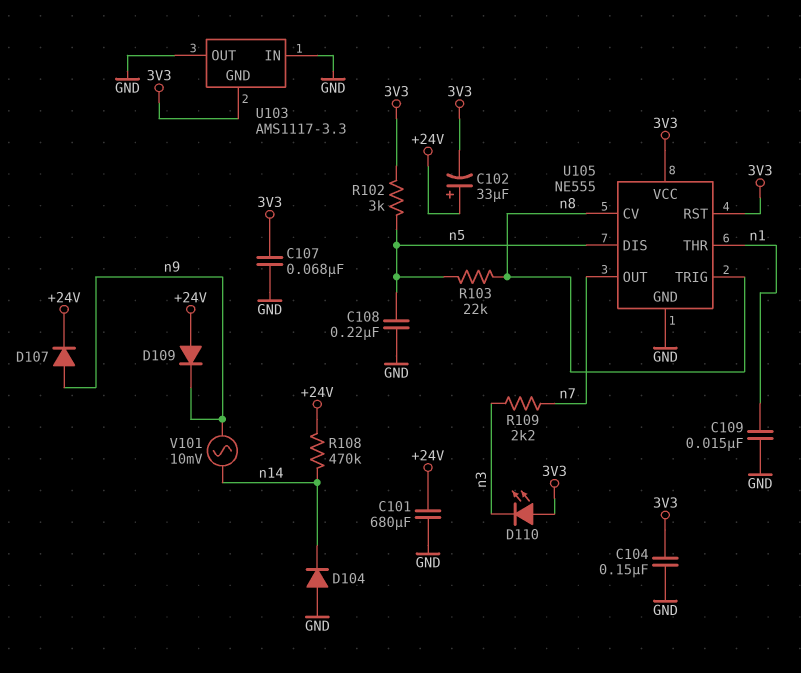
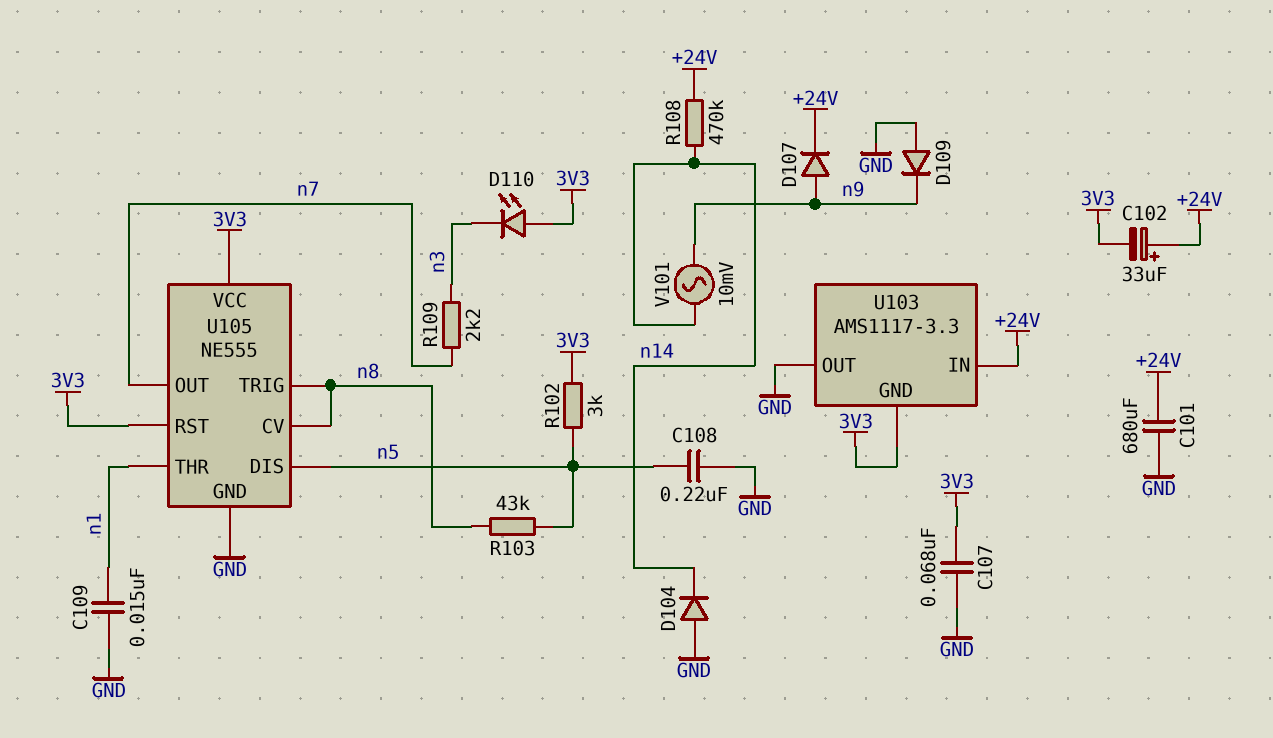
C104: 150nF (3V3, GND) -> none
D109: diode (A +24V, K n9) -> diode (A GND, K n9)
R103: 22k (n5, n8) -> 43k (n5, n8)
U103 pin IN: GND -> +24V

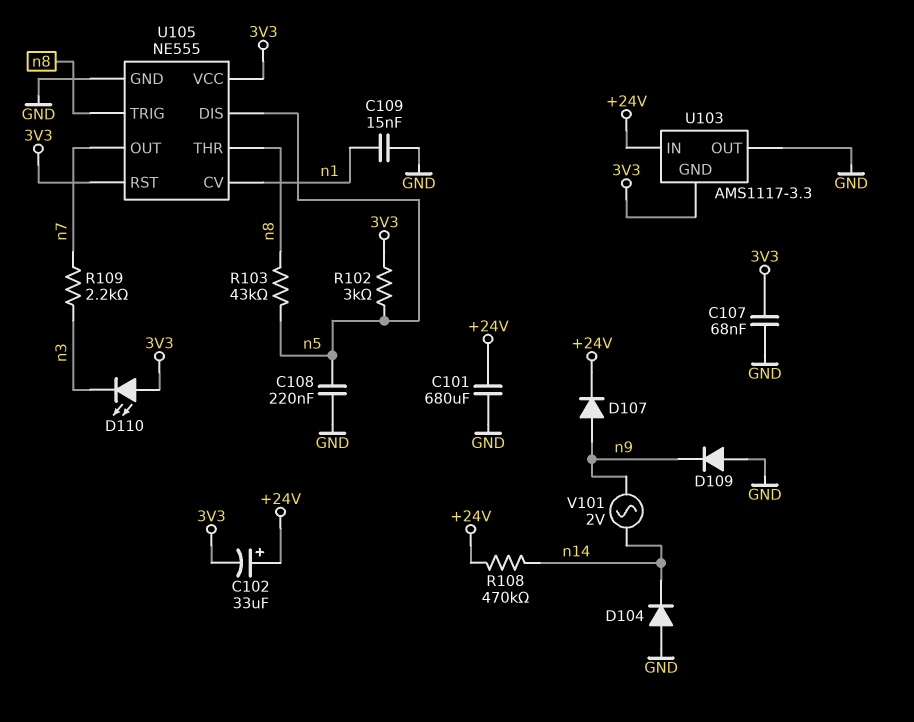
U105 pin CV: n8 -> n1
U105 pin THR: n1 -> n8
V101: AC 10mV (n9, n14) -> AC 2V (n9, n14)

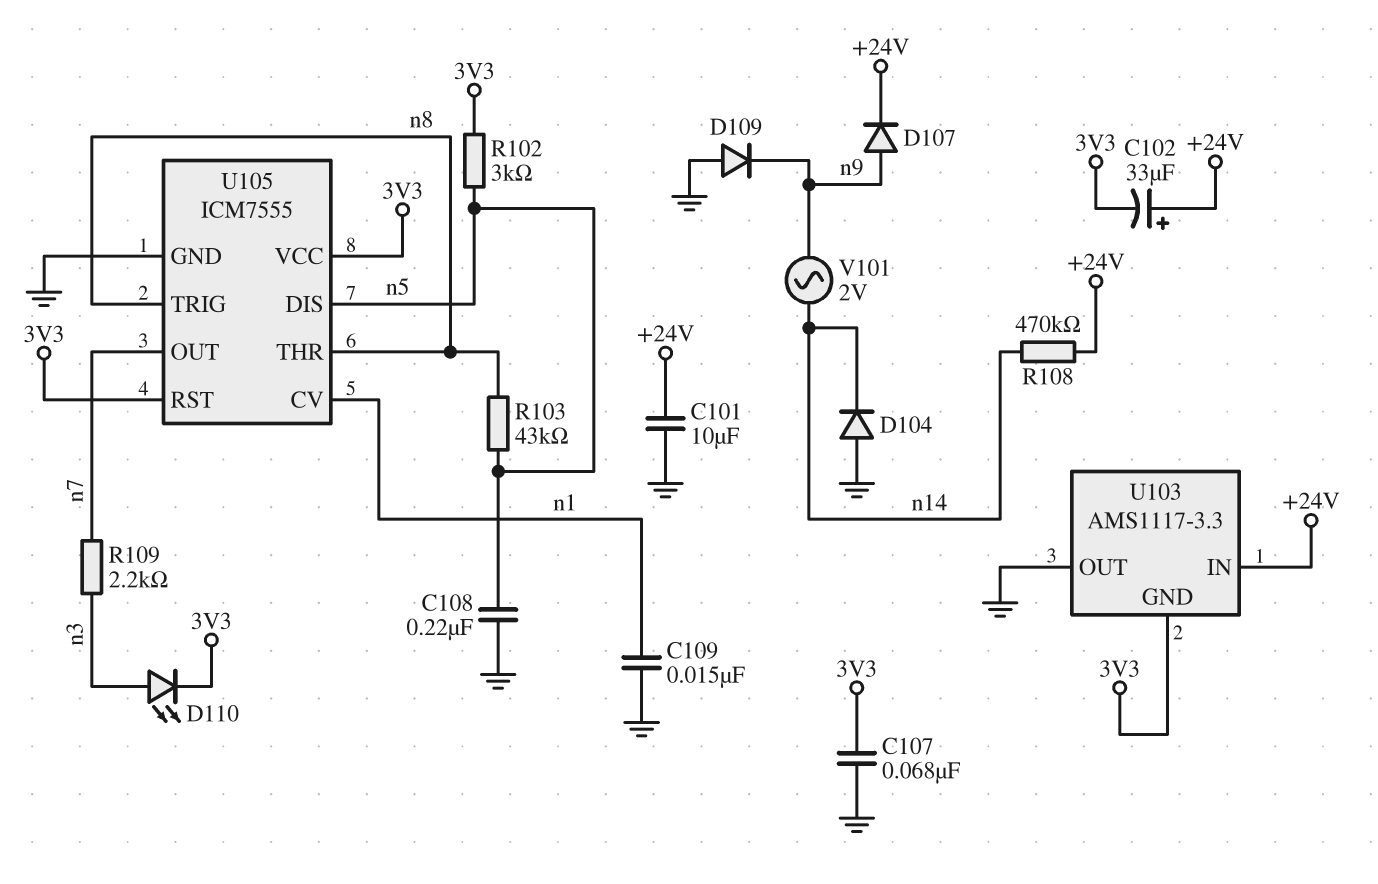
C101: 680uF (+24V, GND) -> 10uF (+24V, GND)
D110: LED (A 3V3, K n3) -> LED (A n3, K 3V3)
U105: NE555 -> ICM7555

